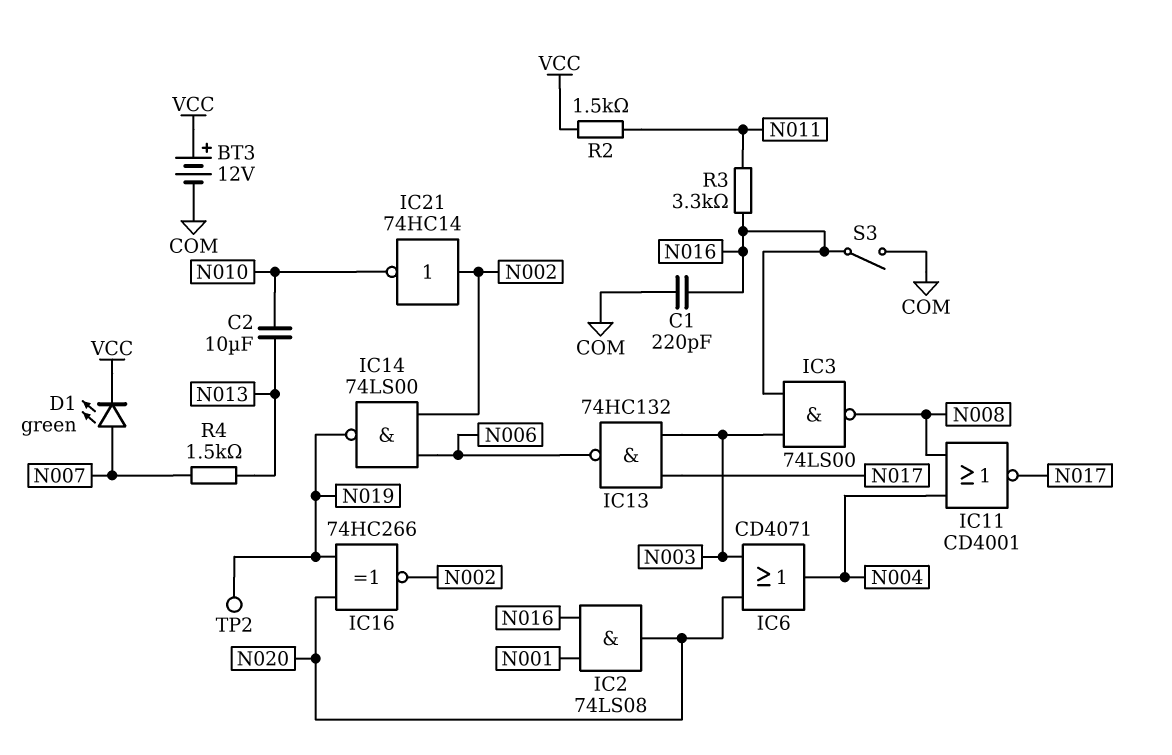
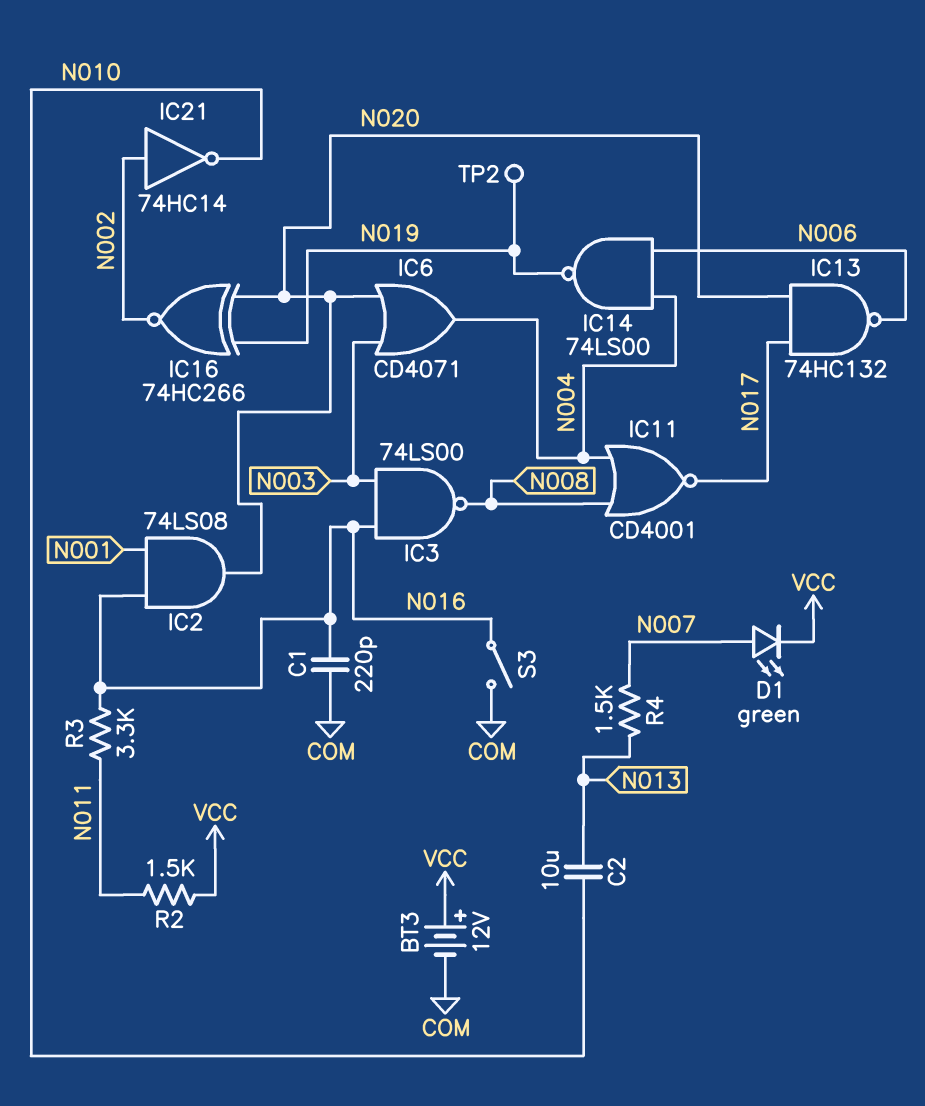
IC13: NAND 74HC132 (in N003, in N017, out N006) -> NAND 74HC132 (in N017, in N020, out N006)
IC14: NAND 74LS00 (in N002, in N006, out N019) -> NAND 74LS00 (in N004, in N006, out N019)

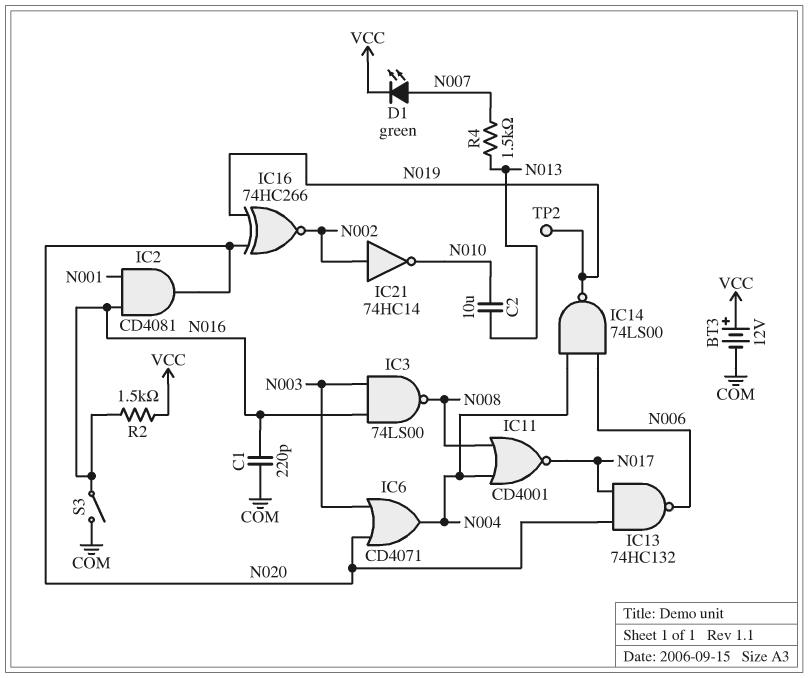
IC2: AND 74LS08 (in N001, in N016, out N020) -> AND CD4081 (in N001, in N016, out N020)
R2: 1.5k (N011, VCC) -> 1.5k (N016, VCC)
R3: 3.3k (N011, N016) -> none

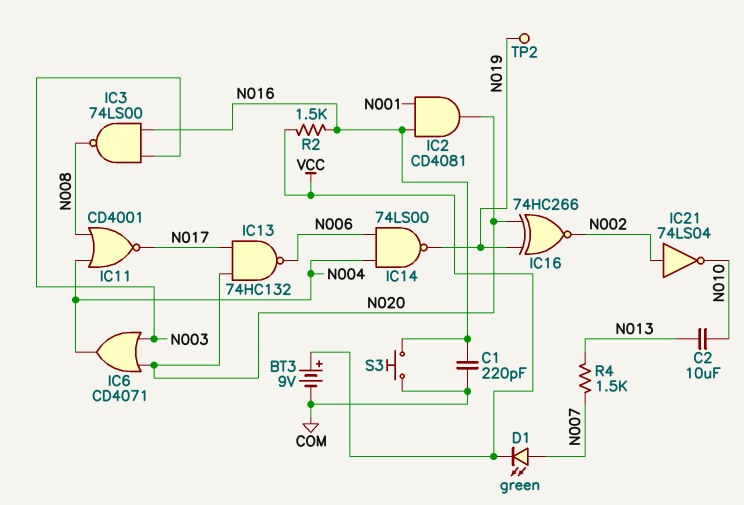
BT3: 12V (plus VCC, minus COM) -> 9V (plus VCC, minus COM)
IC21: NOT 74HC14 (in N002, out N010) -> NOT 74LS04 (in N002, out N010)
S3: switch (COM, N016) -> button (COM, N016)

